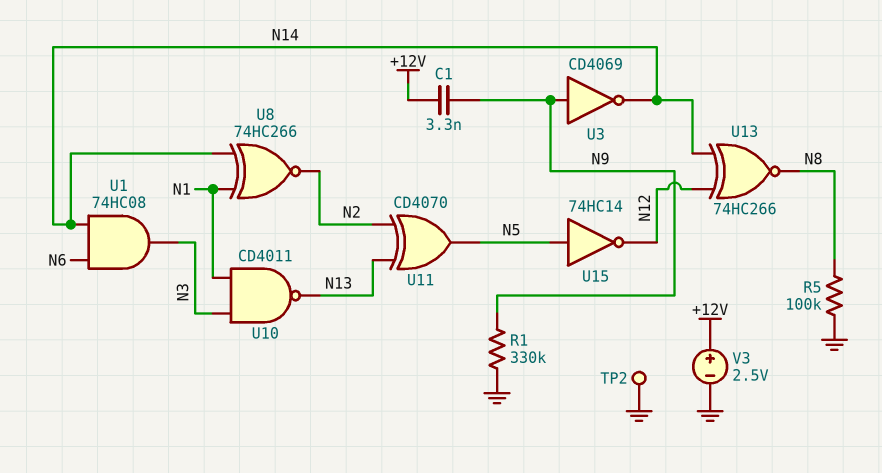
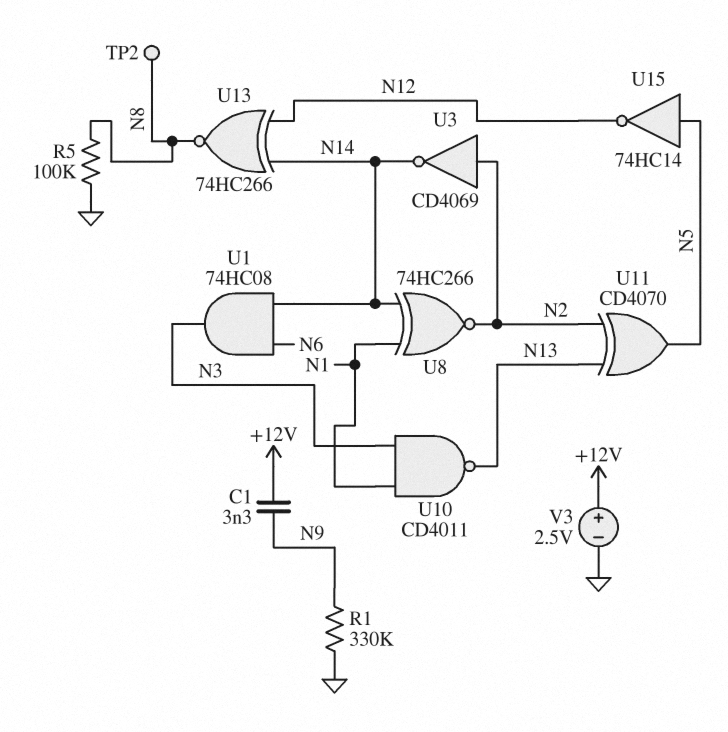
TP2: test point (GND) -> test point (N8)
U3: NOT CD4069 (in N9, out N14) -> NOT CD4069 (in N2, out N14)

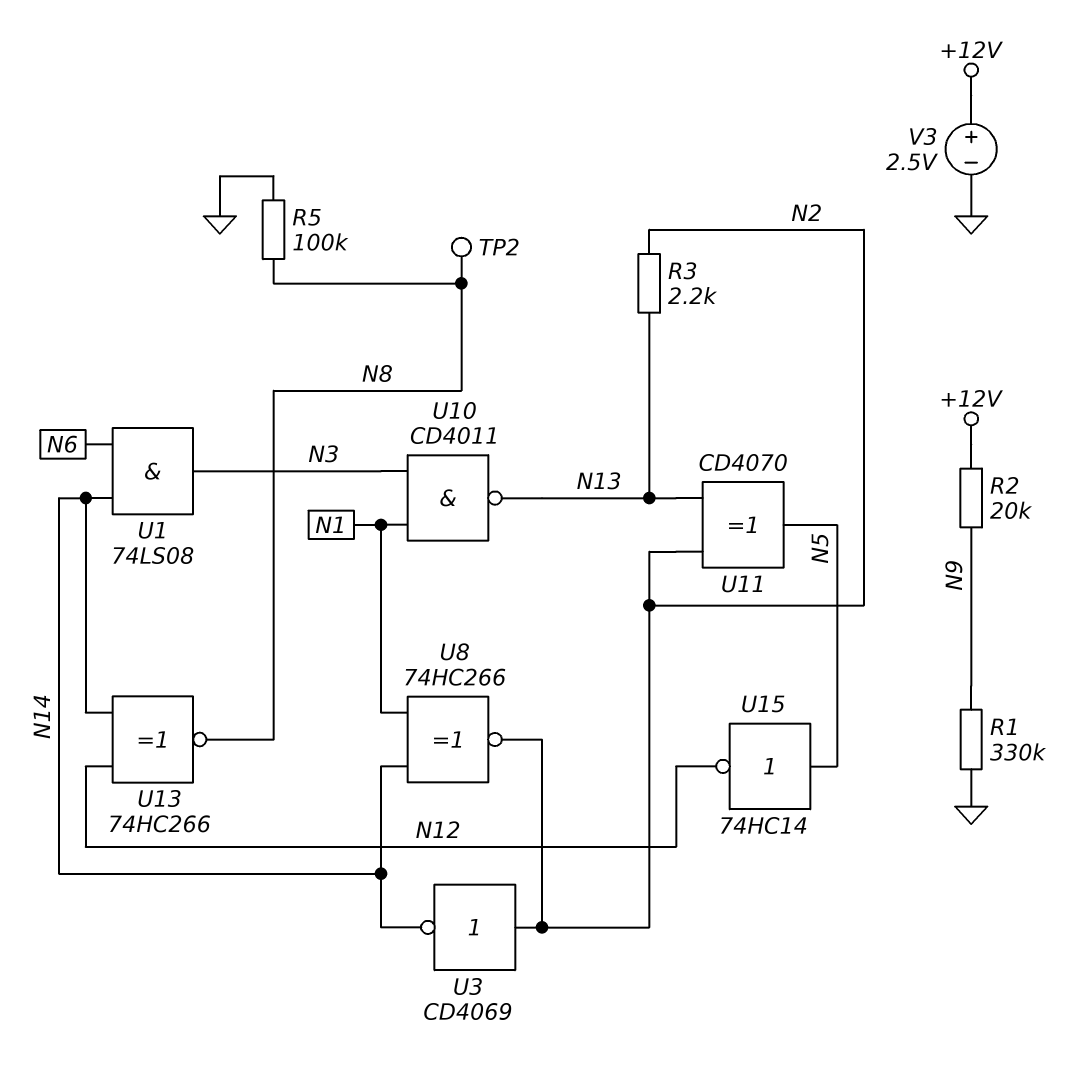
C1: 3.3nF (+12V, N9) -> none
R2: none -> 20k (+12V, N9)
R3: none -> 2.2k (N2, N13)
U1: AND 74HC08 (in N6, in N14, out N3) -> AND 74LS08 (in N6, in N14, out N3)

